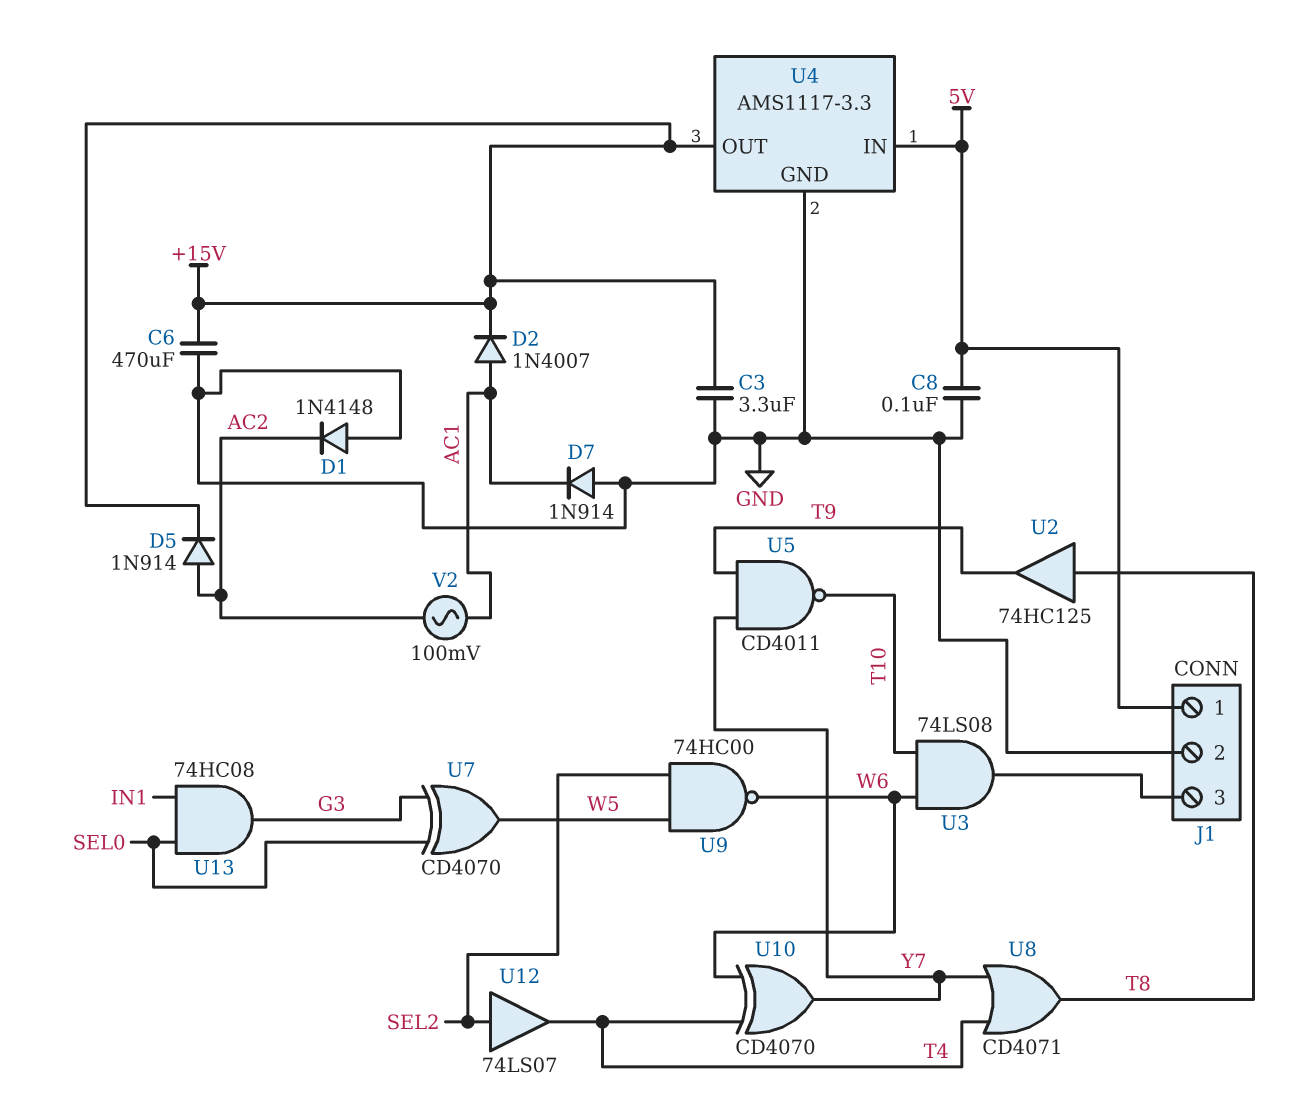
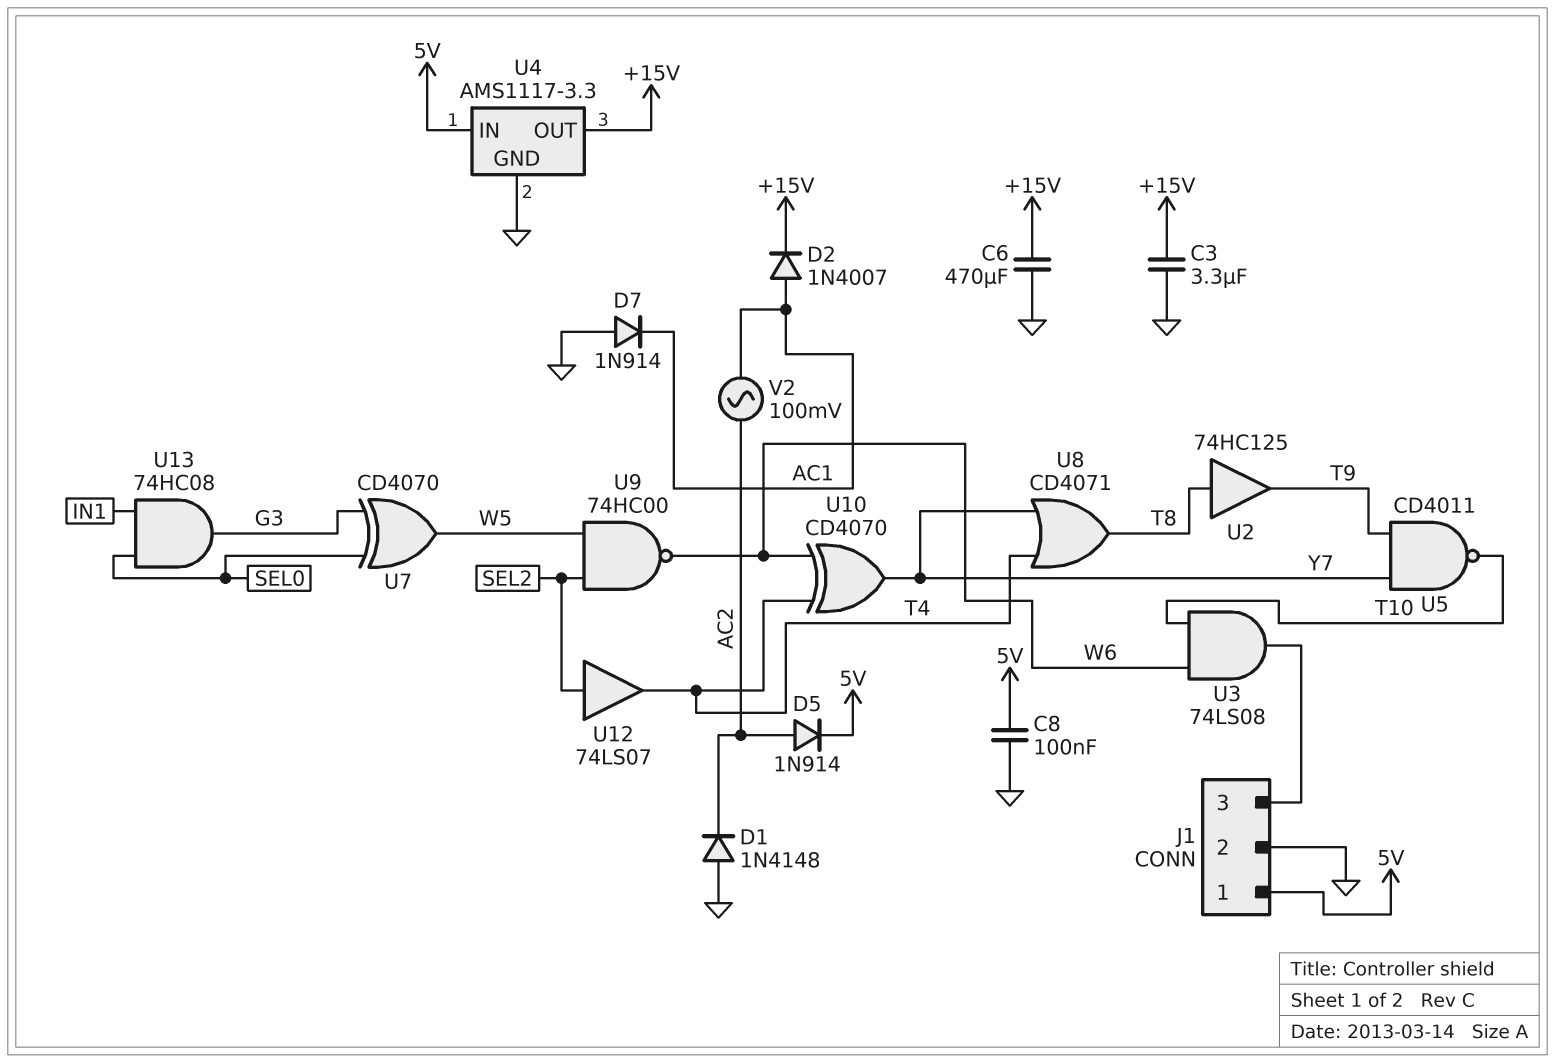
D5: diode 1N914 (A AC2, K +15V) -> diode 1N914 (A AC2, K 5V)

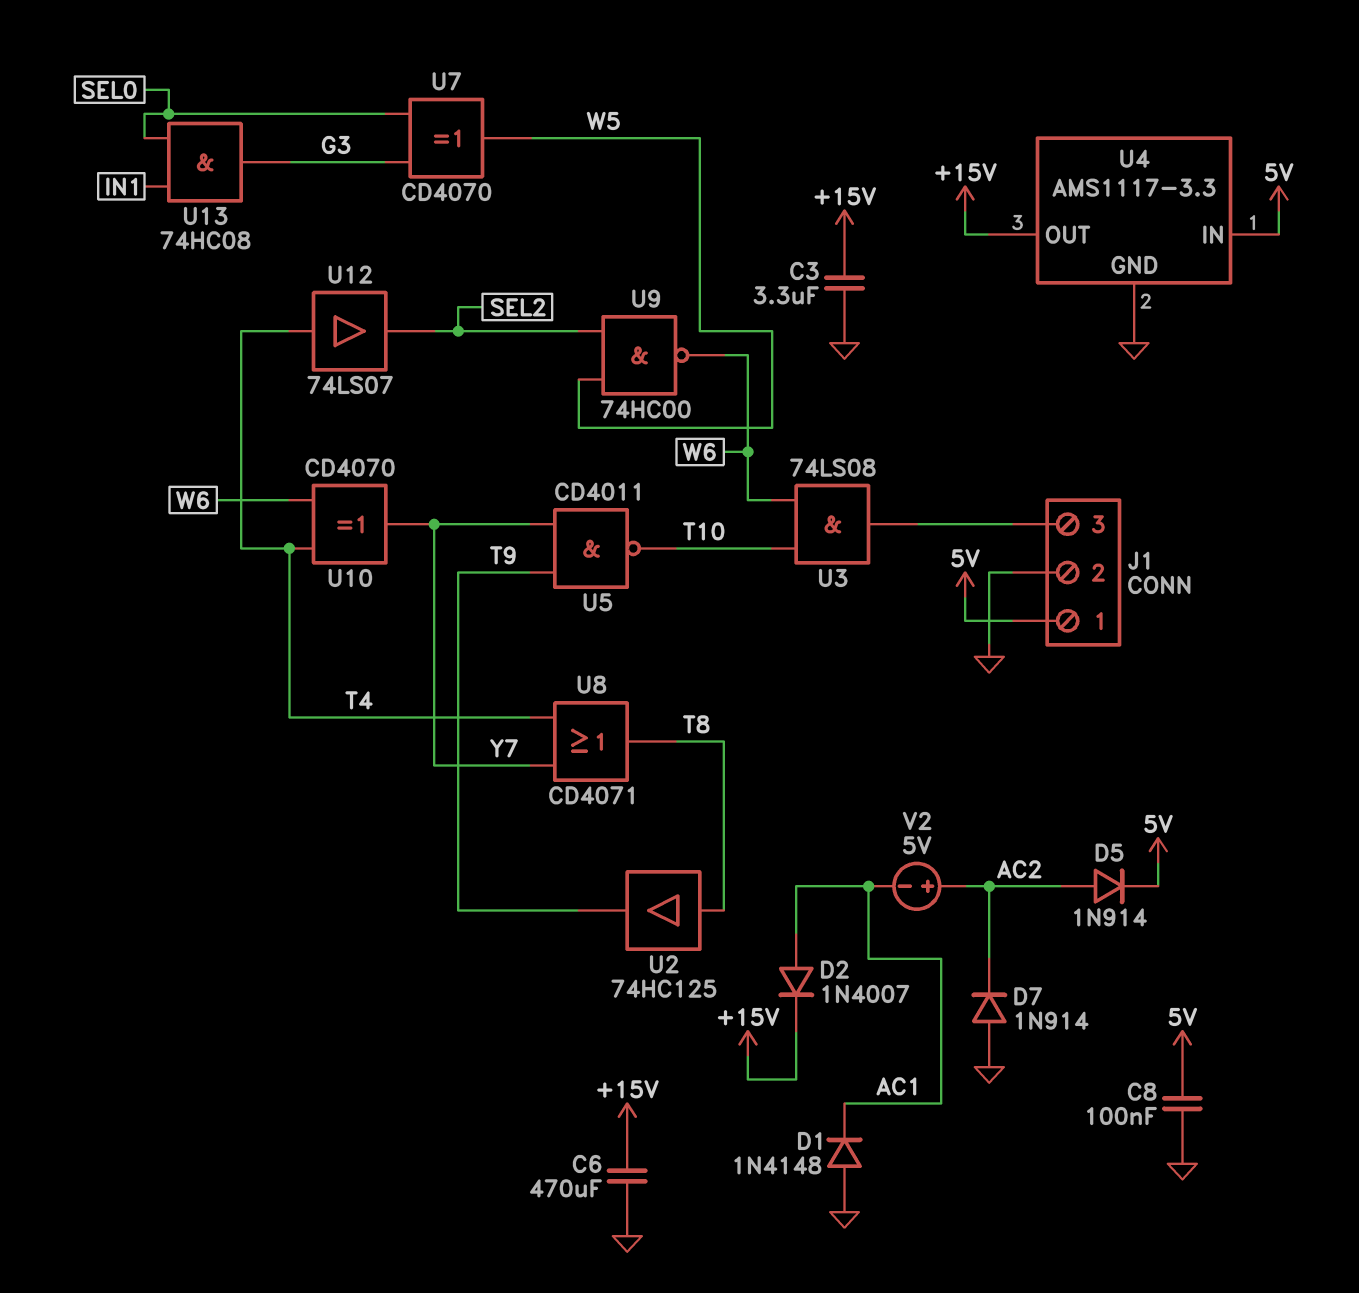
D1: diode 1N4148 (A GND, K AC2) -> diode 1N4148 (A GND, K AC1)
D7: diode 1N914 (A GND, K AC1) -> diode 1N914 (A GND, K AC2)
U12: buffer 74LS07 (in SEL2, out T4) -> buffer 74LS07 (in T4, out SEL2)
V2: AC 100mV (AC1, AC2) -> 5V (plus AC2, minus AC1)

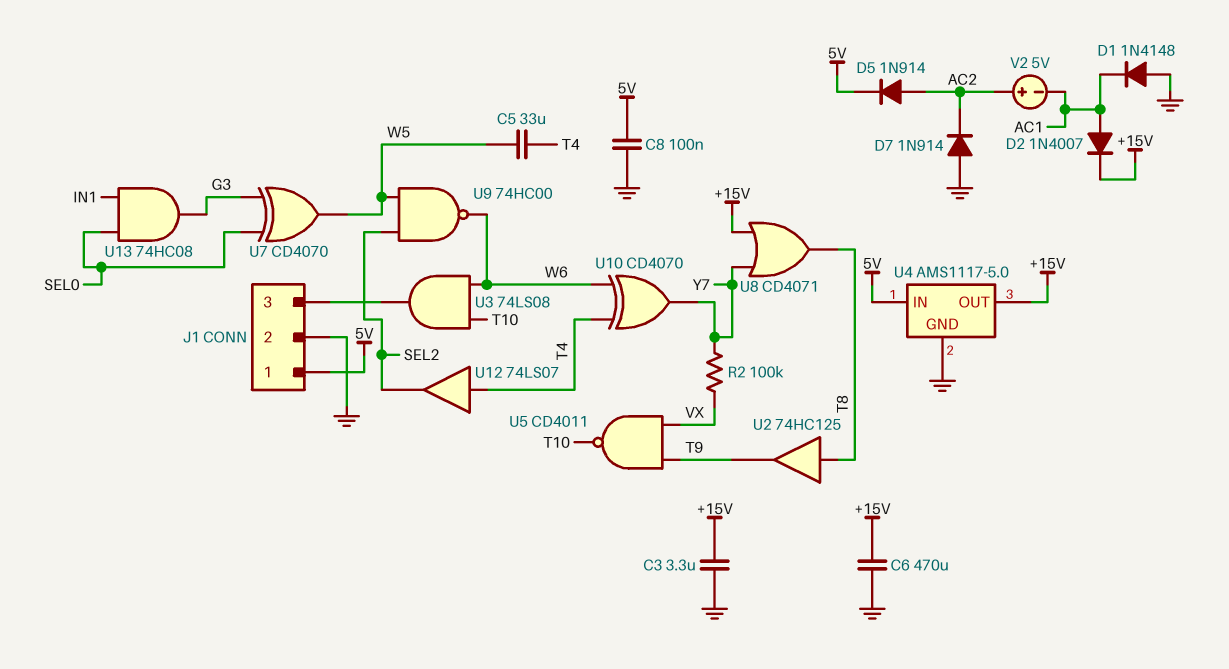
C5: none -> 33uF (T4, W5)
R2: none -> 100k (VX, Y7)
U4: AMS1117-3.3 -> AMS1117-5.0
U5: NAND CD4011 (in T9, in Y7, out T10) -> NAND CD4011 (in T9, in VX, out T10)
U8: OR CD4071 (in T4, in Y7, out T8) -> OR CD4071 (in +15V, in Y7, out T8)

